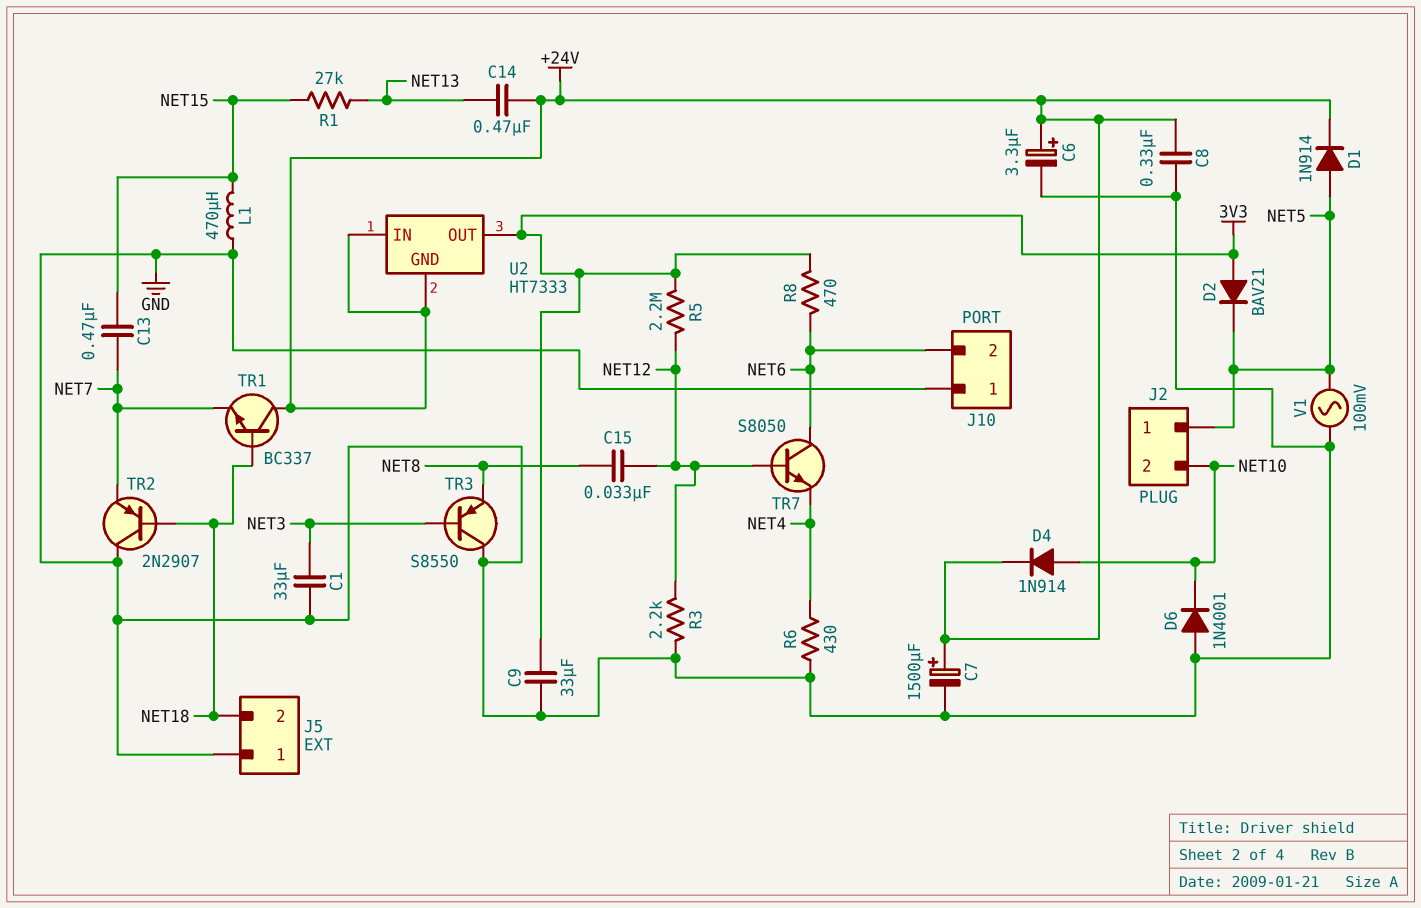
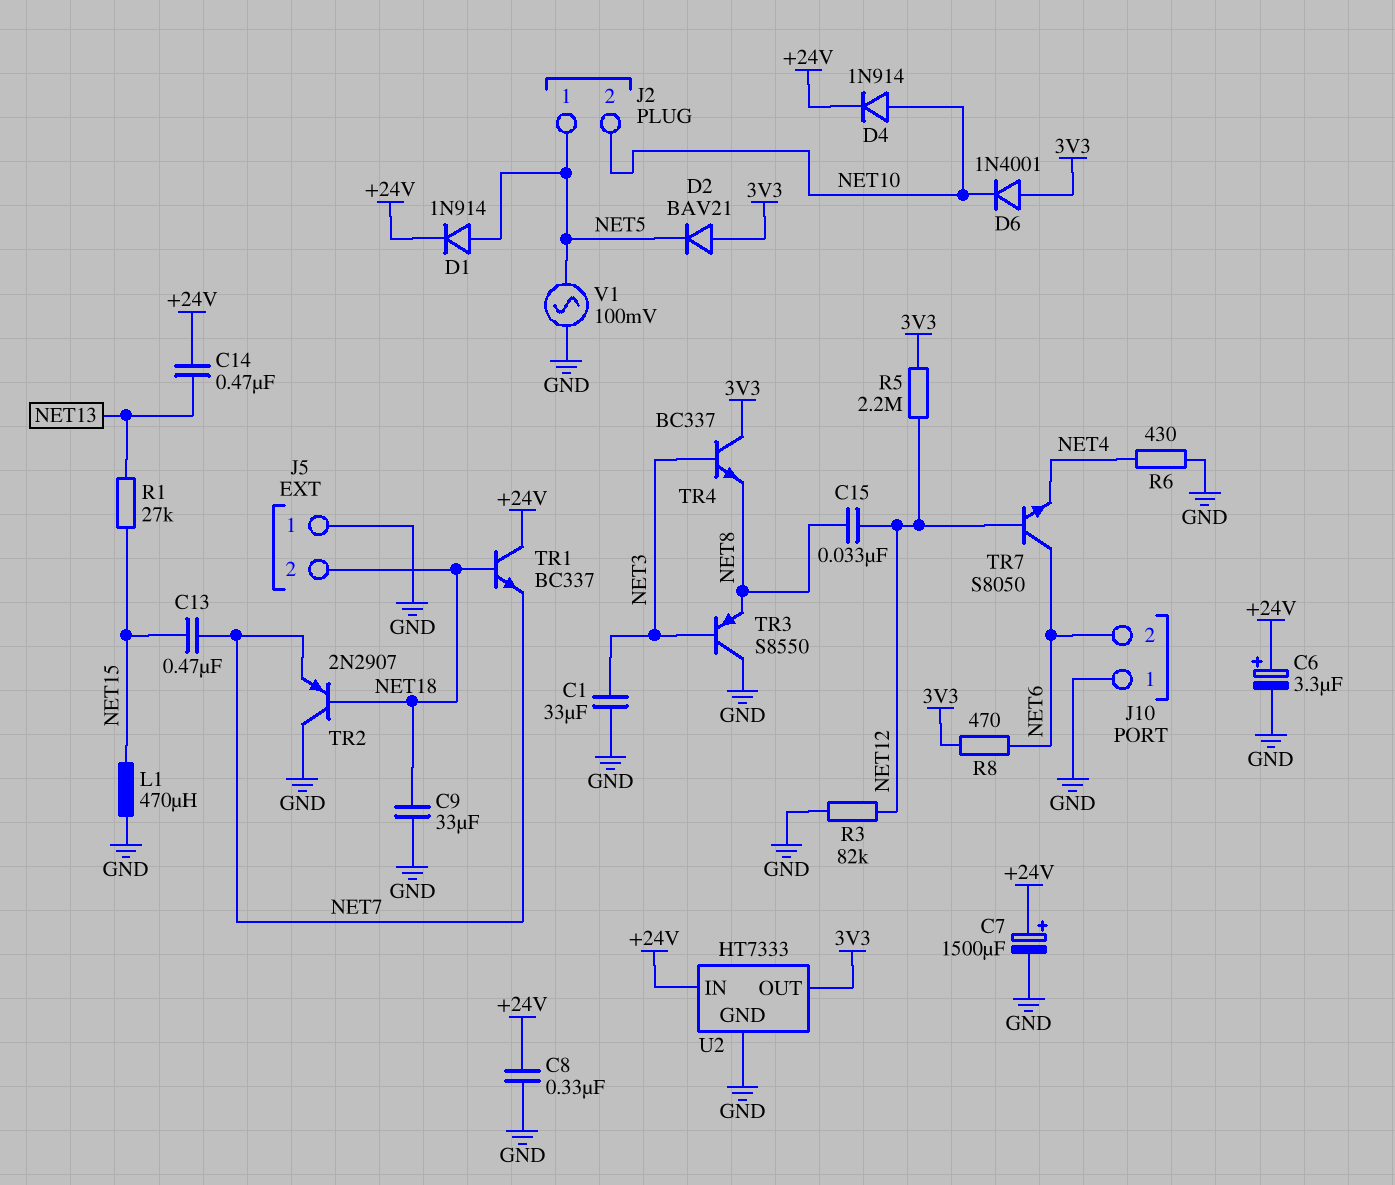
C9: 33uF (3V3, GND) -> 33uF (GND, NET18)
D6: diode 1N4001 (A GND, K NET10) -> diode 1N4001 (A 3V3, K NET10)
R3: 2.2k (GND, NET12) -> 82k (GND, NET12)
TR4: none -> NPN BC337 (B NET3, C 3V3, E NET8)
U2 pin GND: +24V -> GND

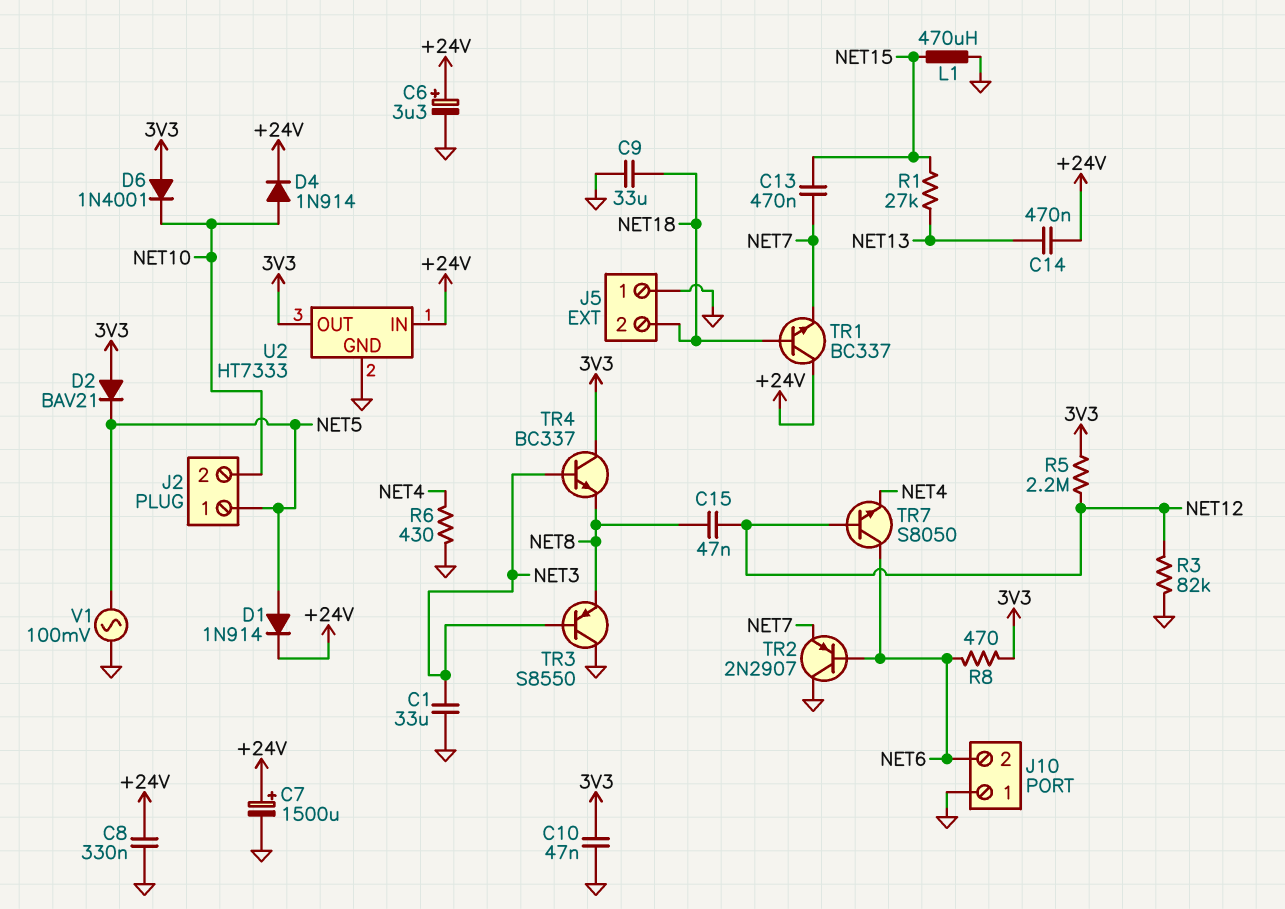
C10: none -> 47nF (3V3, GND)
C15: 33nF (NET8, NET12) -> 47nF (NET8, NET12)
TR2: PNP 2N2907 (B NET18, C GND, E NET7) -> PNP 2N2907 (B NET6, C GND, E NET7)

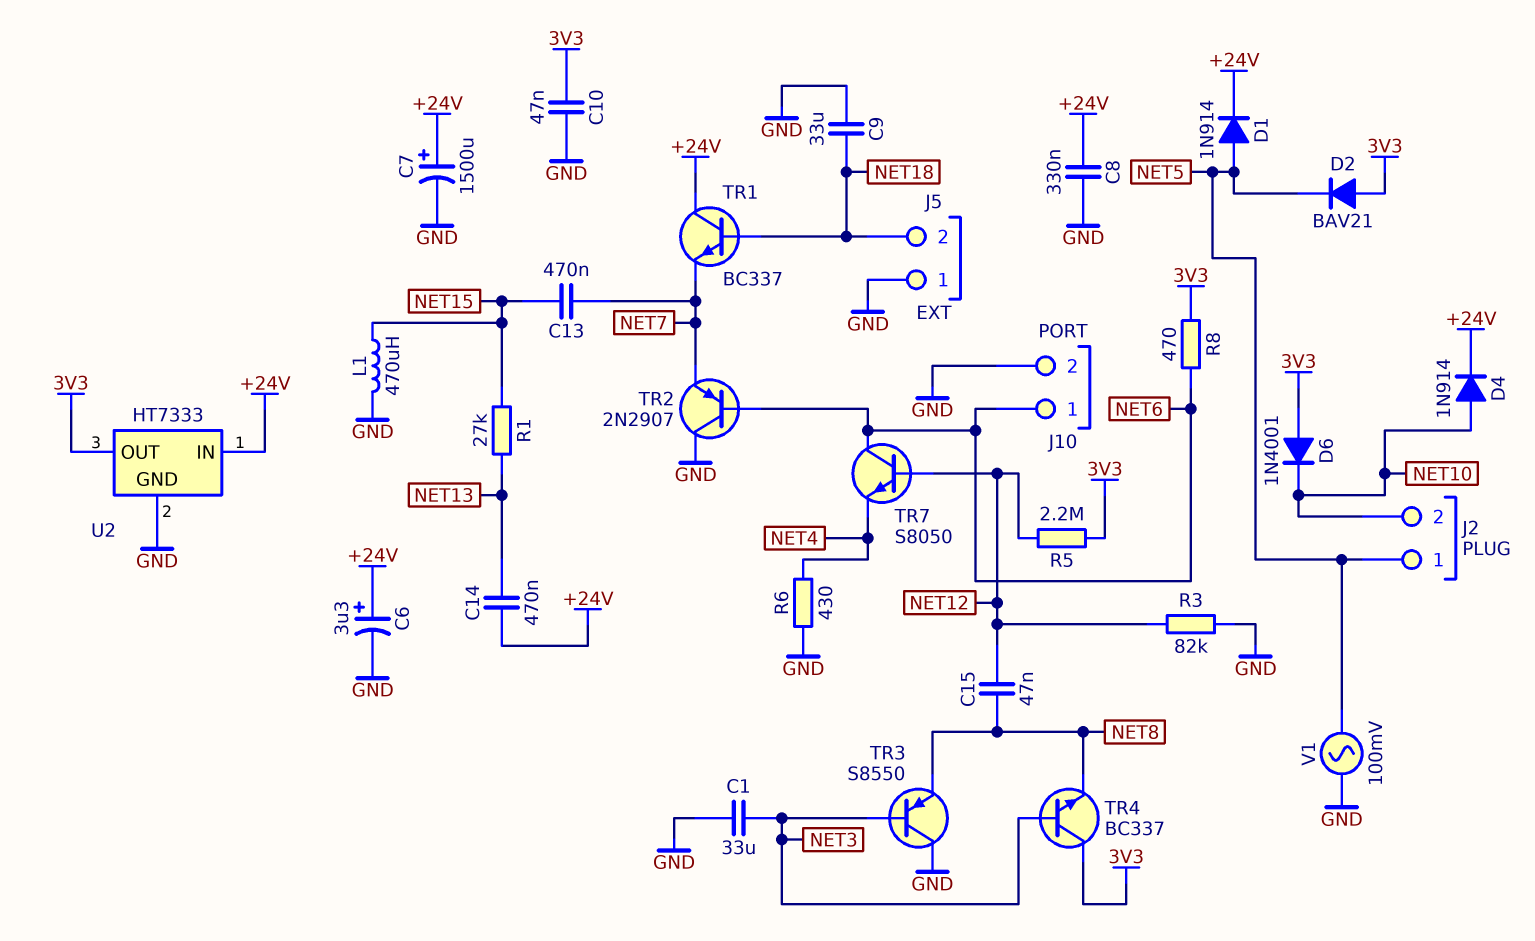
J10 pin 1: GND -> NET6
J10 pin 2: NET6 -> GND

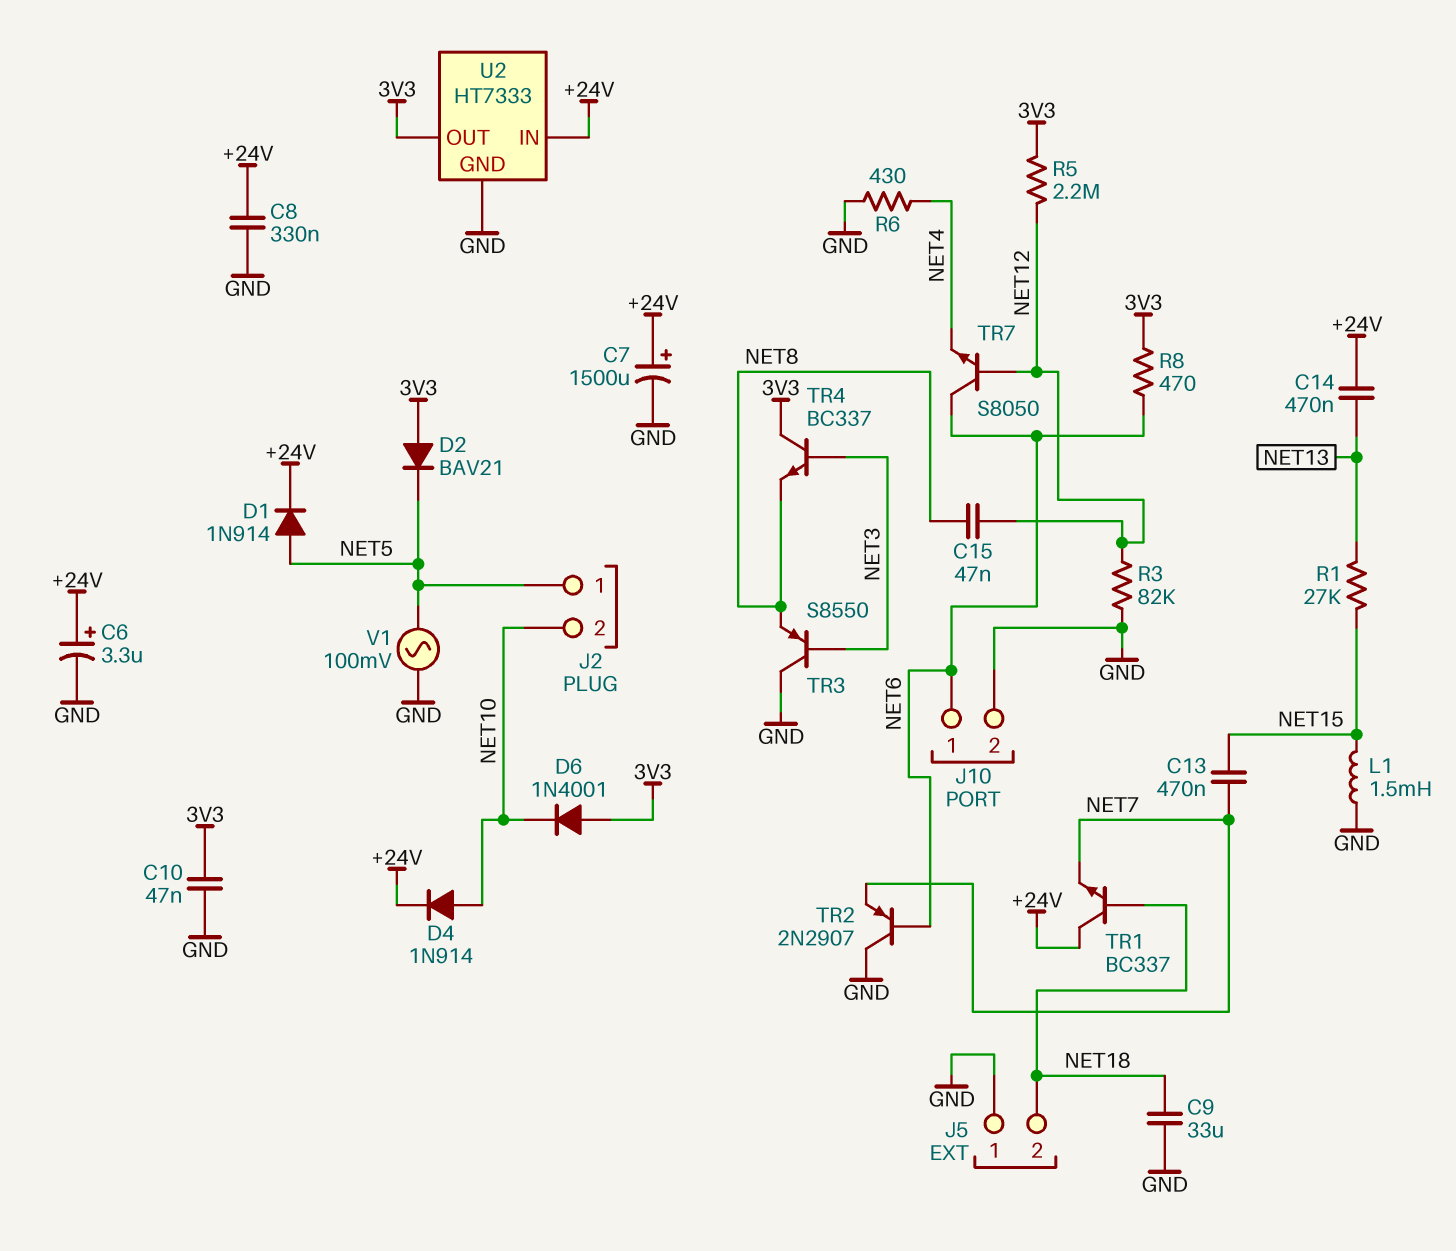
C1: 33uF (GND, NET3) -> none
L1: 470uH (GND, NET15) -> 1.5mH (GND, NET15)

